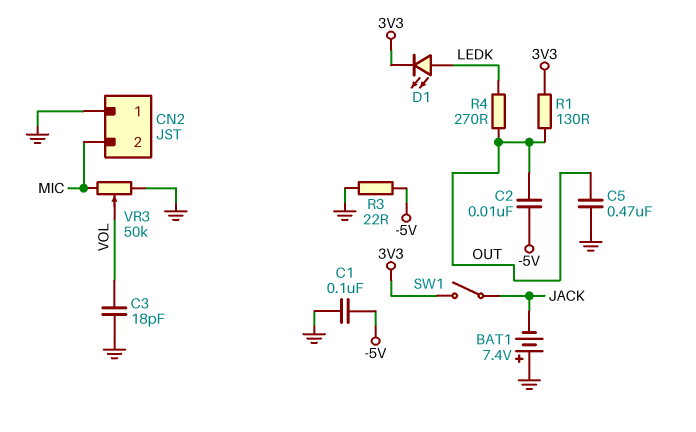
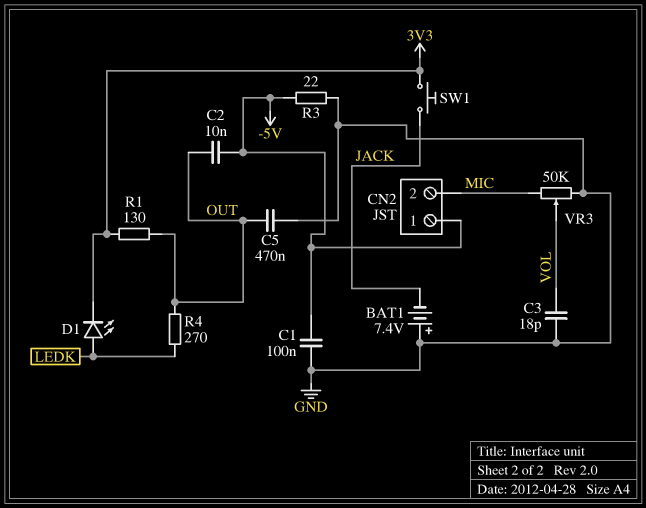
CN2 pin 1: GND -> -5V
SW1: switch (3V3, JACK) -> button (3V3, JACK)

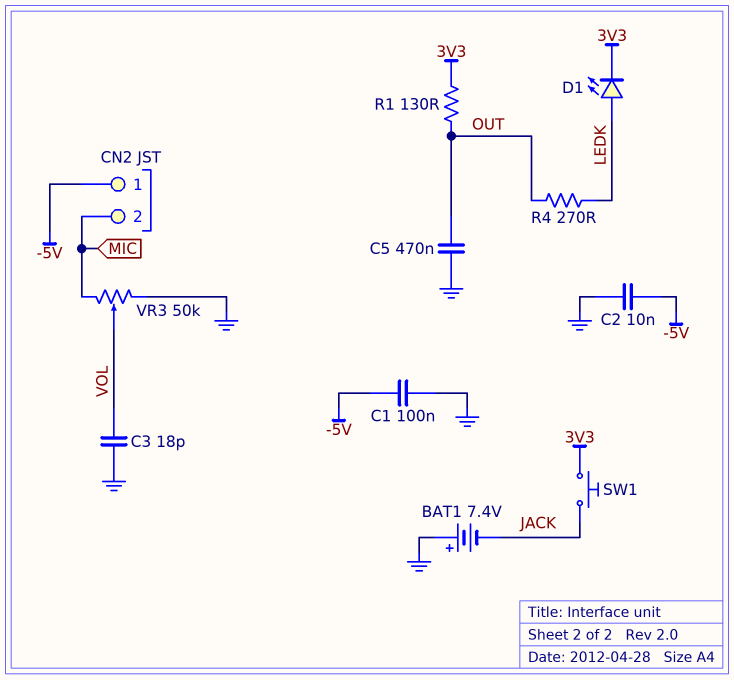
C2: 10nF (-5V, OUT) -> 10nF (-5V, GND)
R3: 22 (-5V, GND) -> none

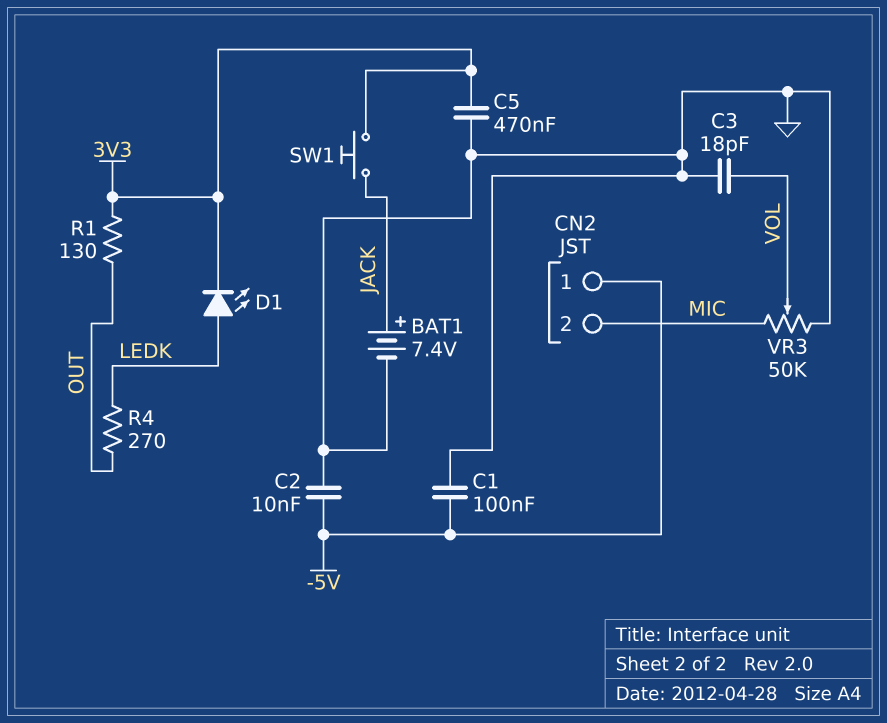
BAT1: 7.4V (plus GND, minus JACK) -> 7.4V (plus JACK, minus GND)
C5: 470nF (GND, OUT) -> 470nF (3V3, GND)

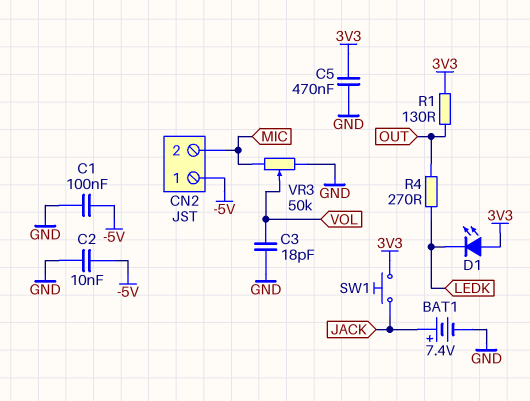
D1: LED (A LEDK, K 3V3) -> LED (A 3V3, K LEDK)

